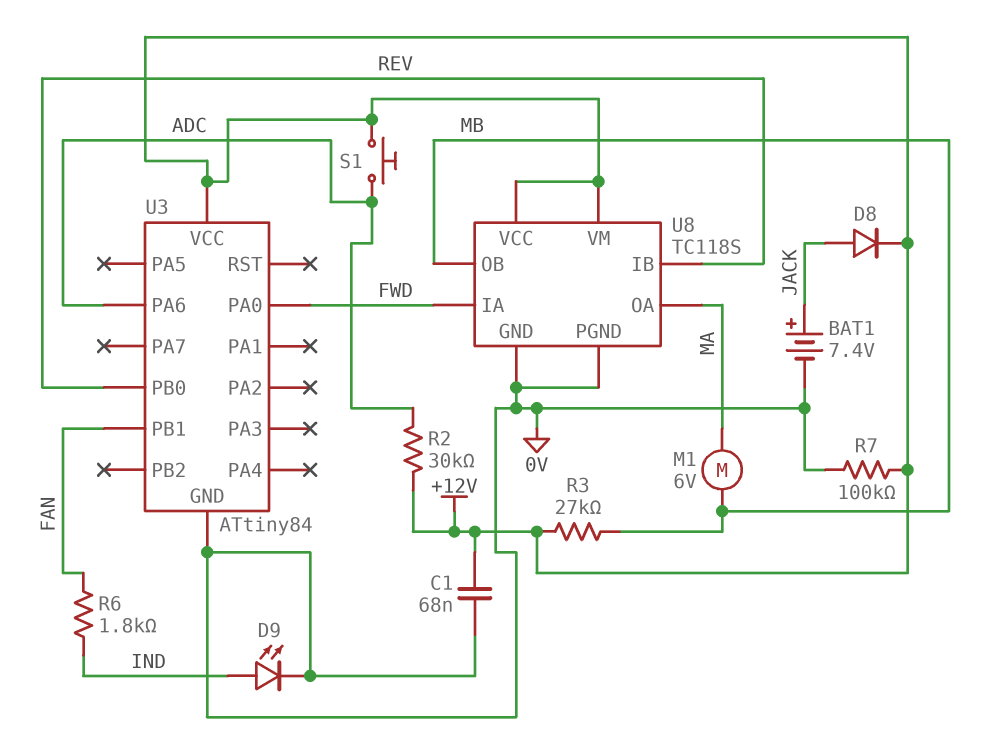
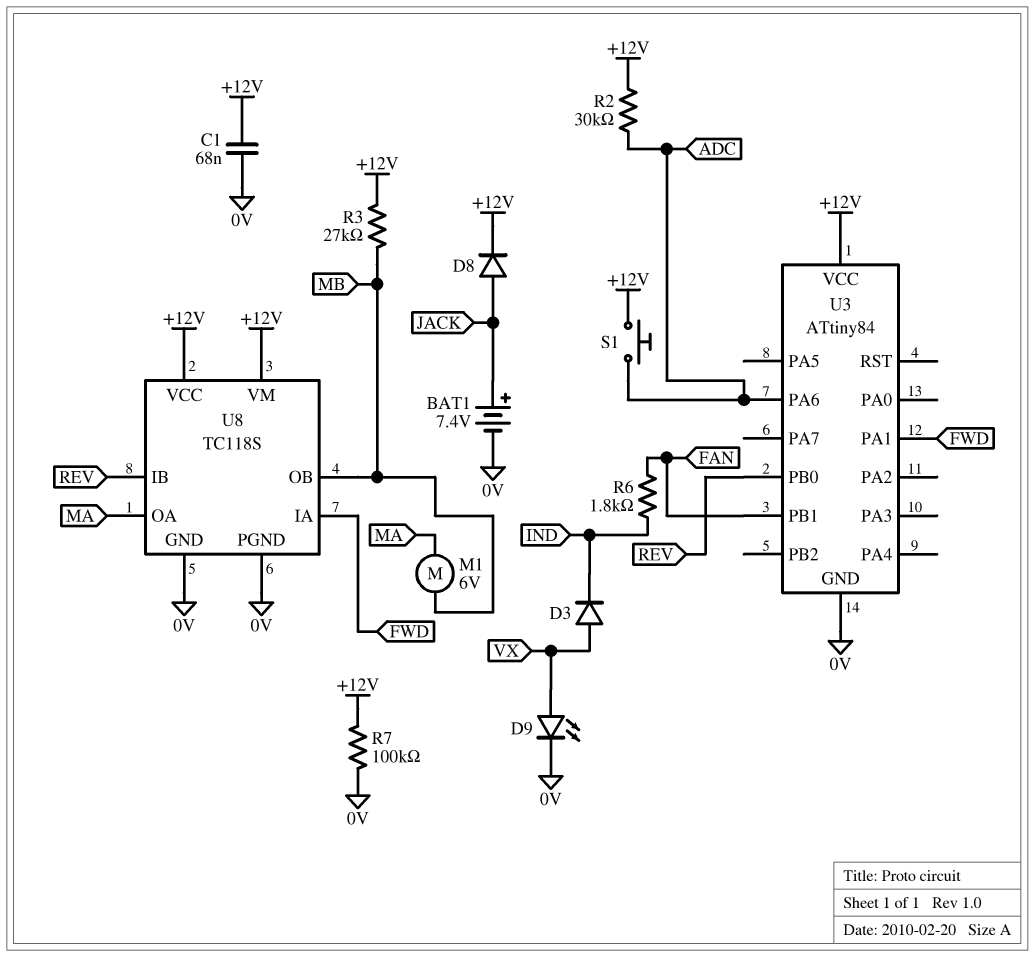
D3: none -> diode (A VX, K IND)
D9: LED (A IND, K 0V) -> LED (A VX, K 0V)
U3 pin PA0: FWD -> none
U3 pin PA1: none -> FWD

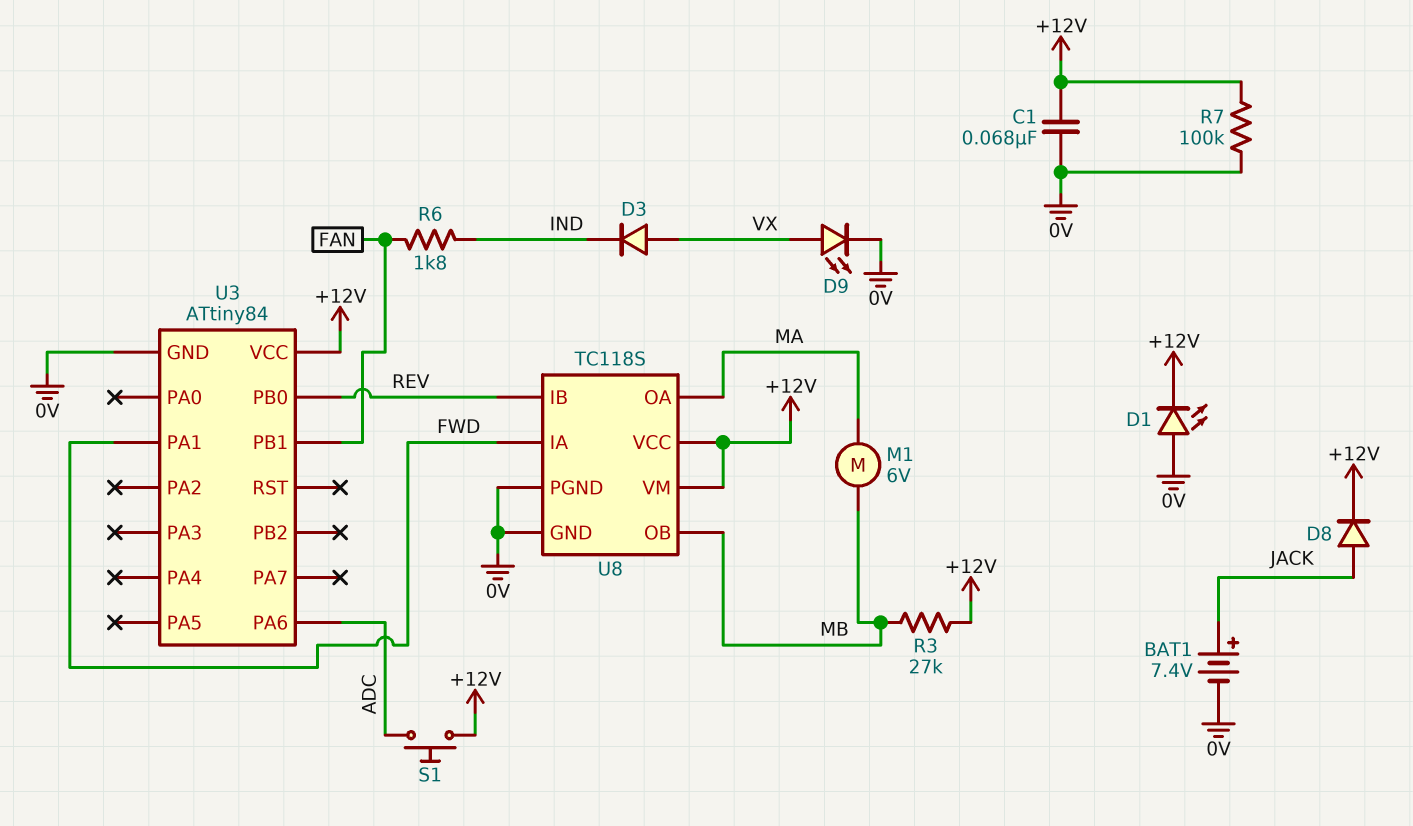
D1: none -> LED (A 0V, K +12V)
R2: 30k (+12V, ADC) -> none

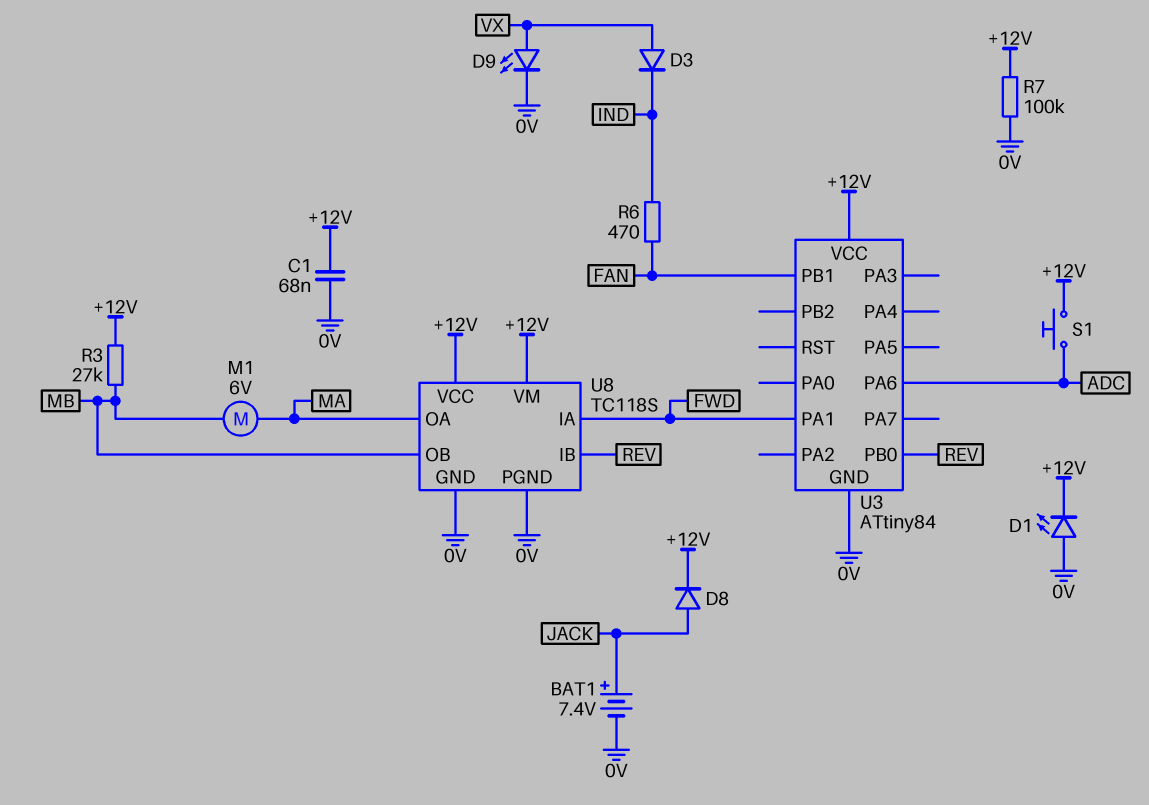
R6: 1.8k (FAN, IND) -> 470 (FAN, IND)

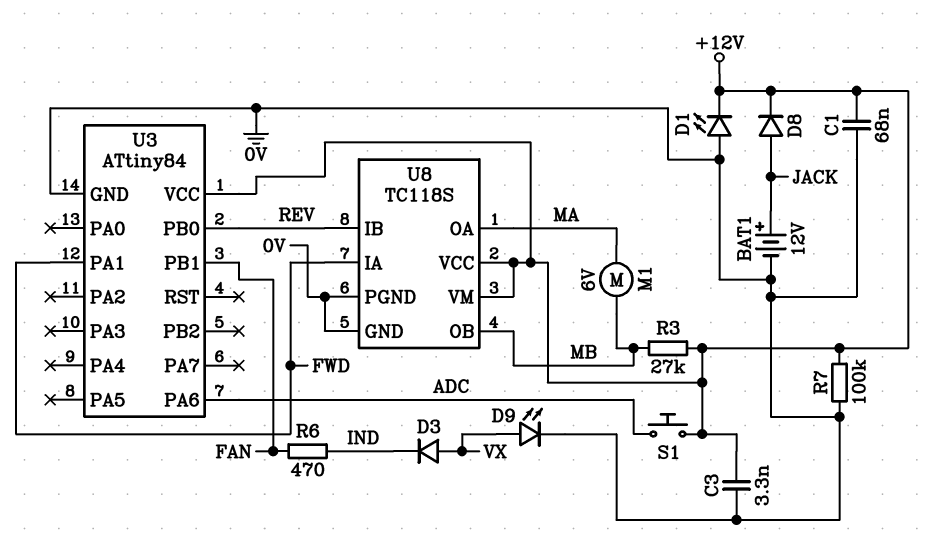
BAT1: 7.4V (plus JACK, minus 0V) -> 12V (plus JACK, minus 0V)
C3: none -> 3.3nF (+12V, 0V)

